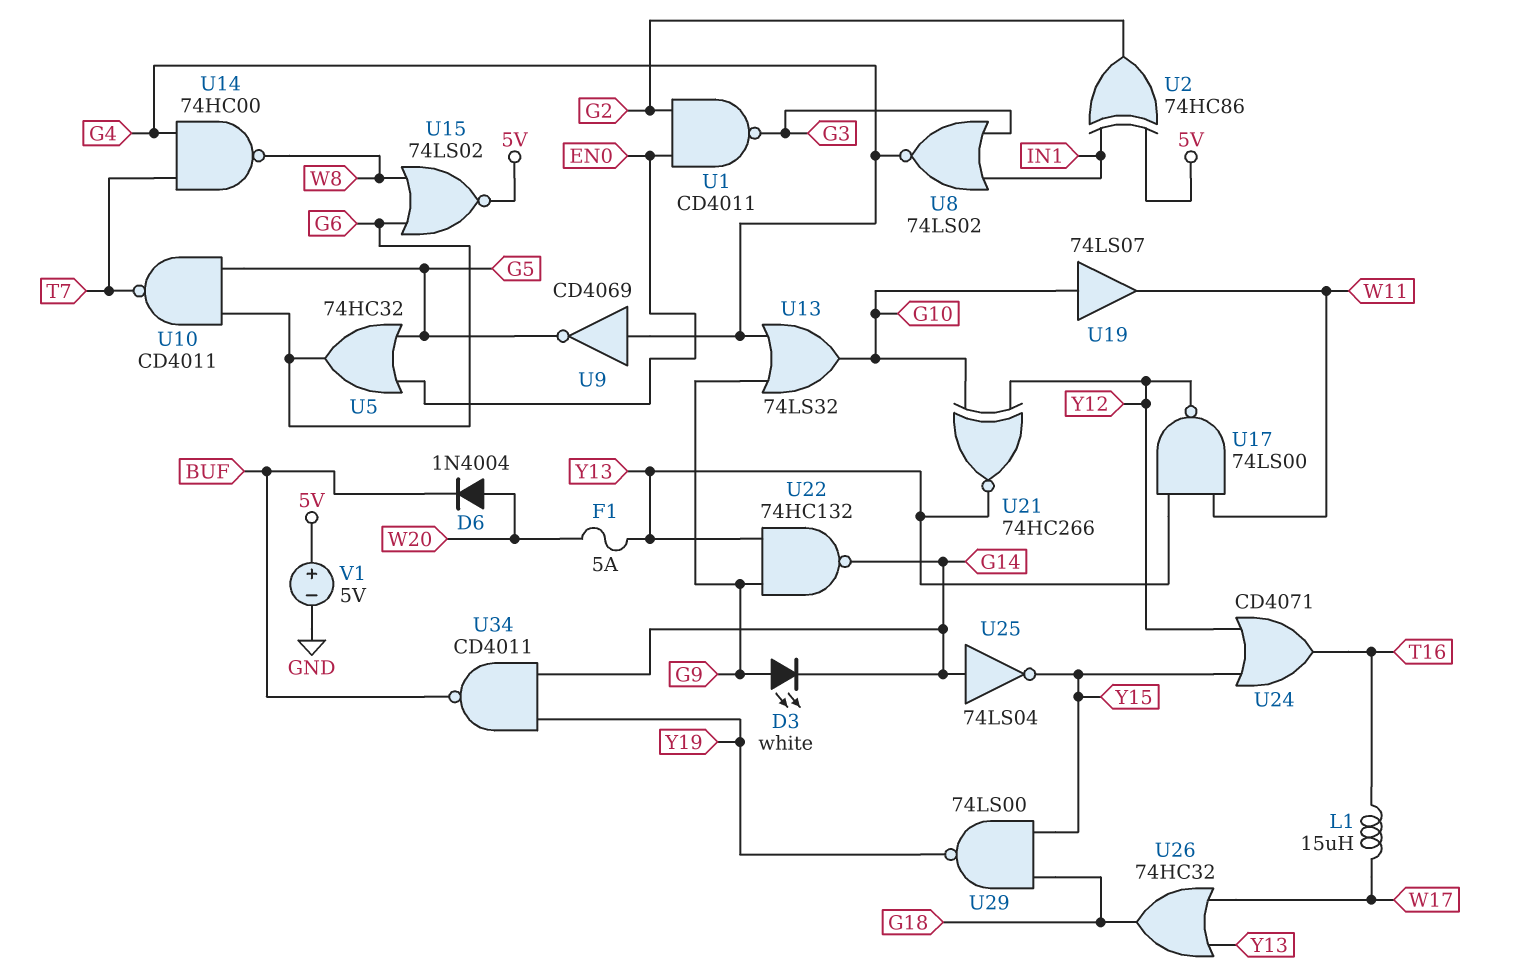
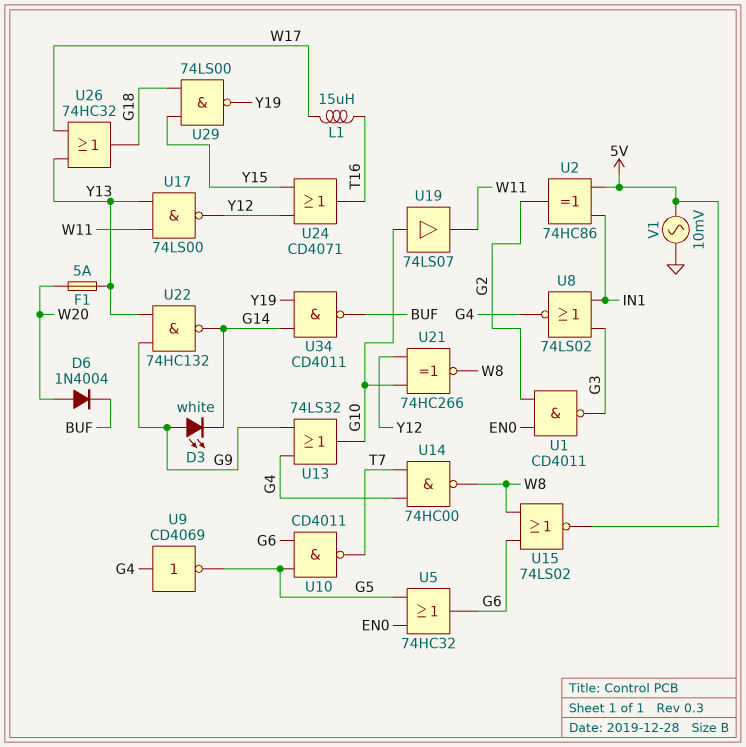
U21: XNOR 74HC266 (in G10, in Y12, out Y13) -> XNOR 74HC266 (in G10, in Y12, out W8)
U25: NOT 74LS04 (in G14, out Y15) -> none
V1: 5V (plus 5V, minus GND) -> AC 10mV (5V, GND)

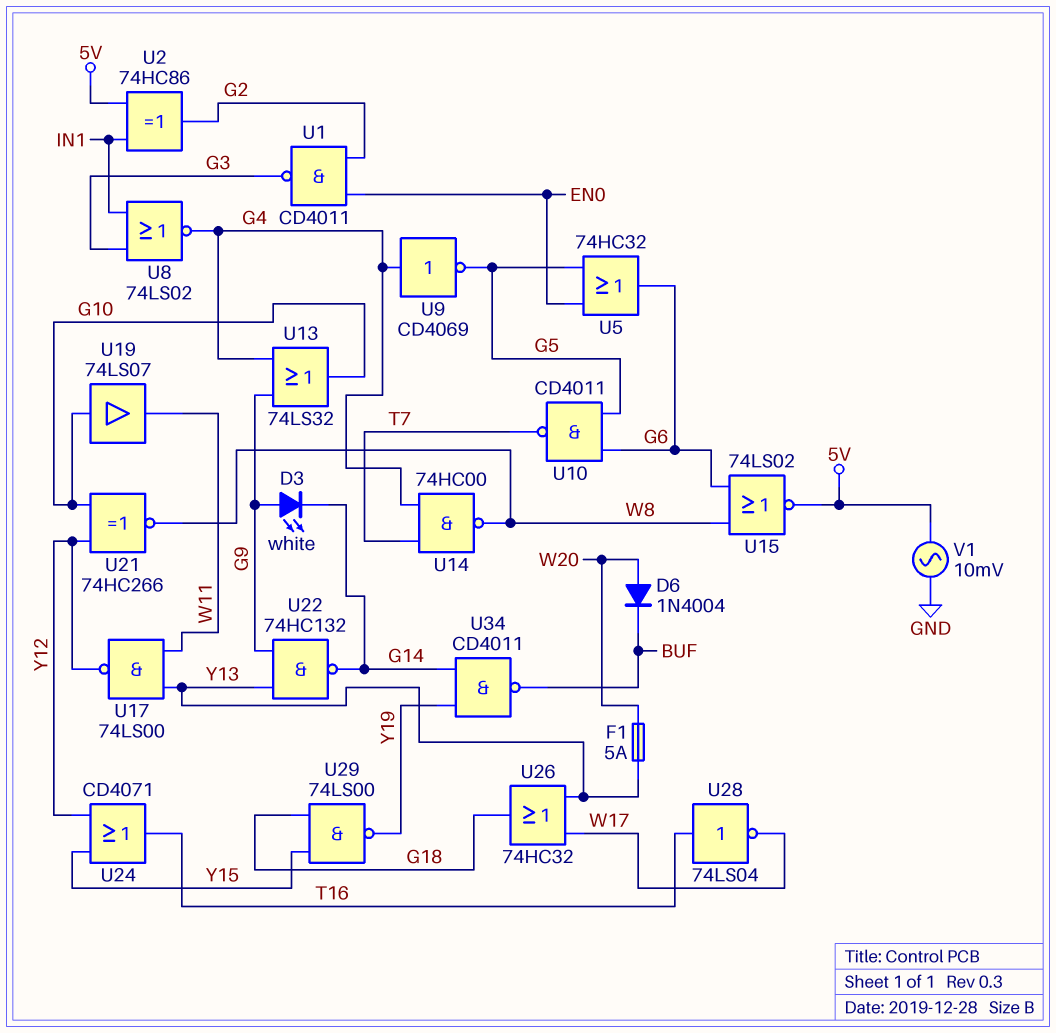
L1: 15uH (T16, W17) -> none
U28: none -> NOT 74LS04 (in T16, out W17)

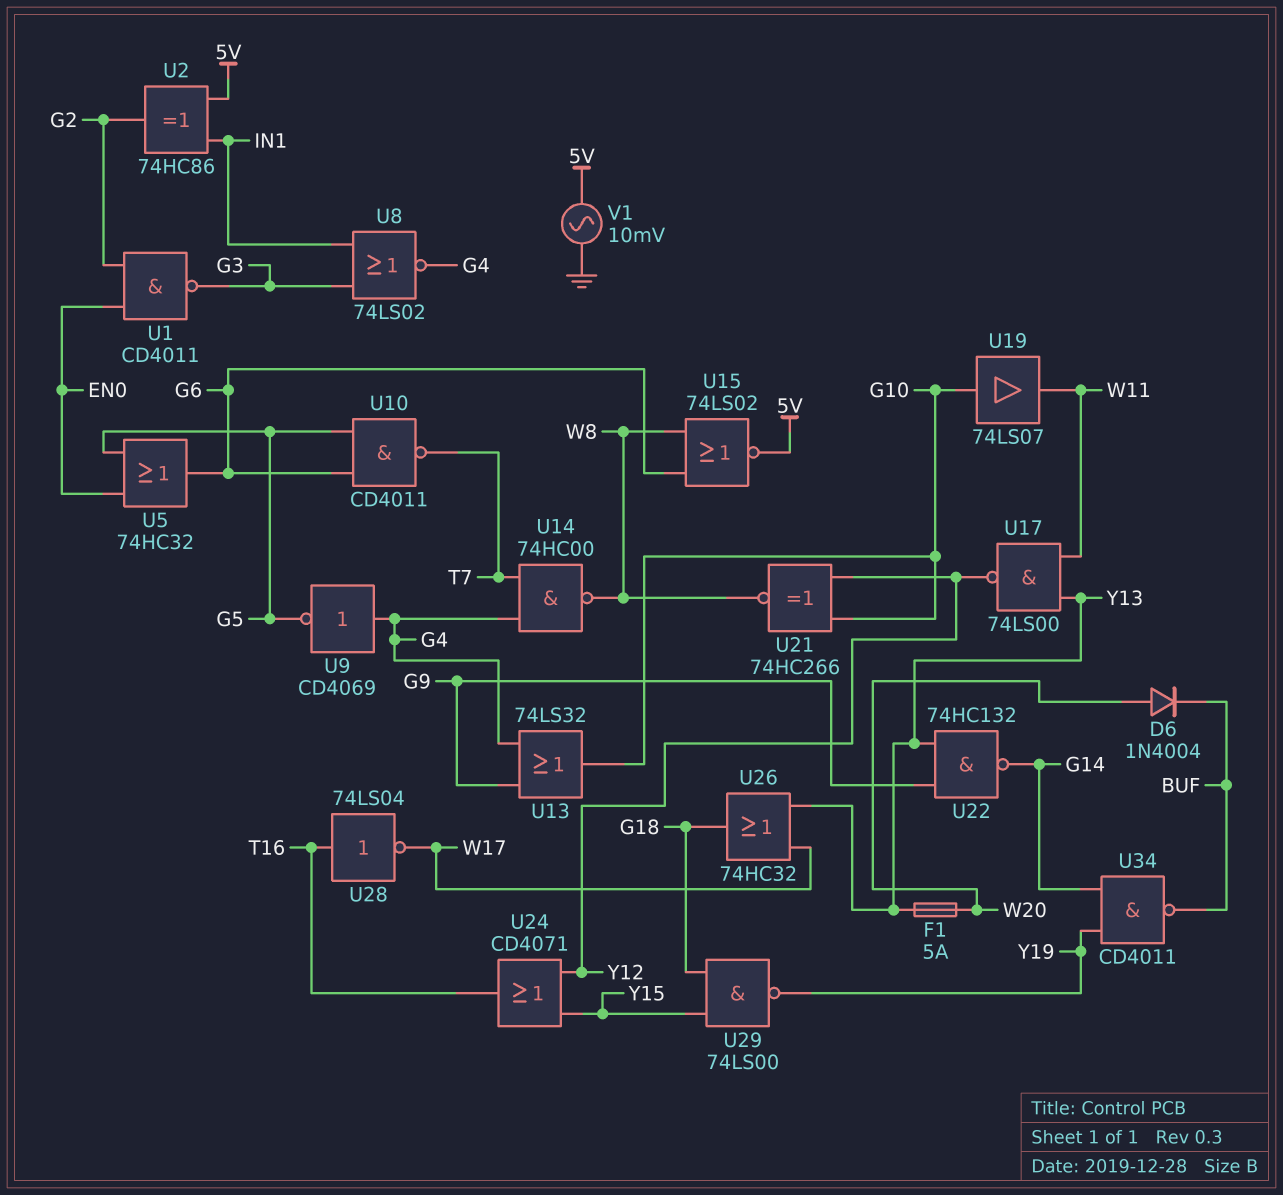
D3: LED white (A G9, K G14) -> none

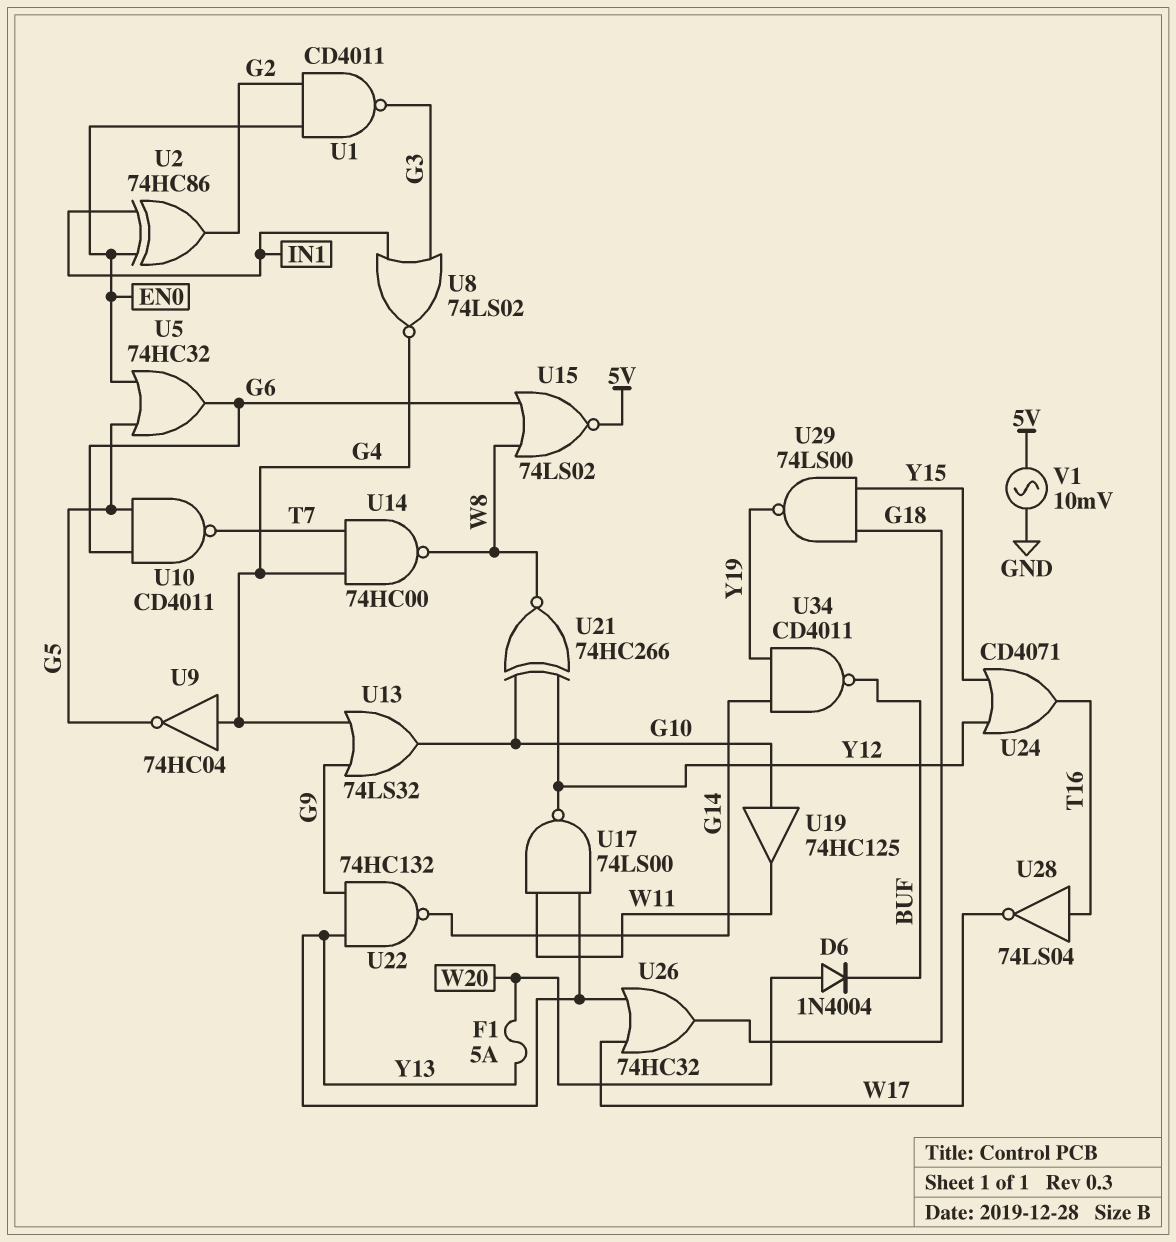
U2: XOR 74HC86 (in 5V, in IN1, out G2) -> XOR 74HC86 (in EN0, in IN1, out G2)
U9: NOT CD4069 (in G4, out G5) -> NOT 74HC04 (in G4, out G5)
U19: buffer 74LS07 (in G10, out W11) -> buffer 74HC125 (in G10, out W11)

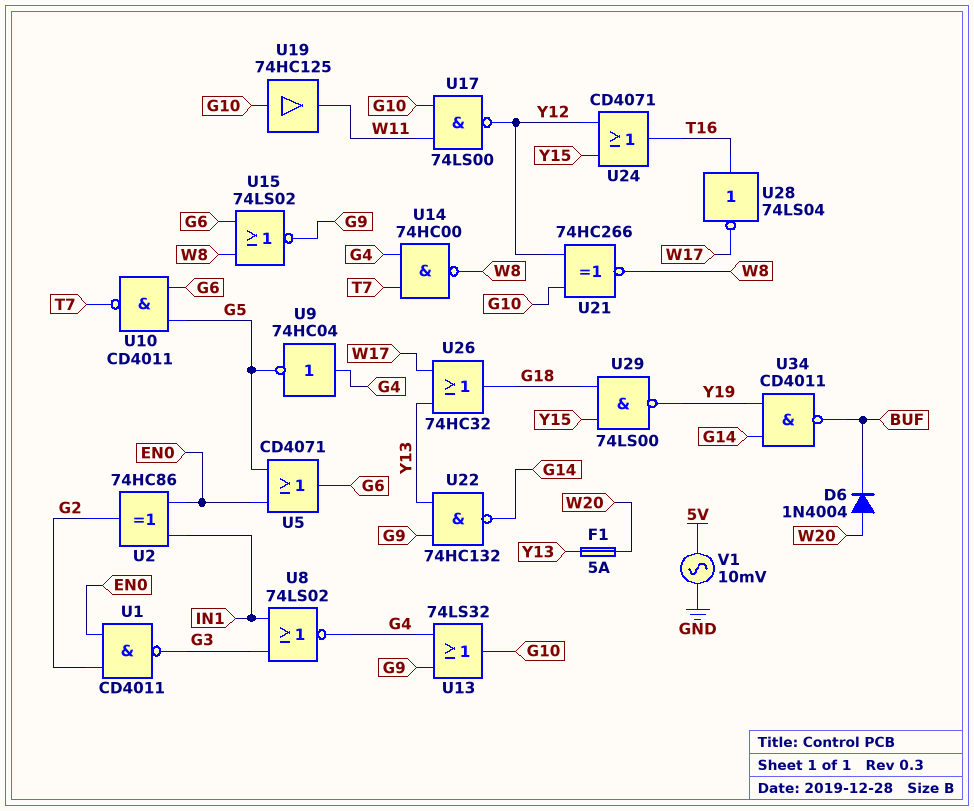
U5: OR 74HC32 (in EN0, in G5, out G6) -> OR CD4071 (in EN0, in G5, out G6)
U15: NOR 74LS02 (in G6, in W8, out 5V) -> NOR 74LS02 (in G6, in W8, out G9)
U17: NAND 74LS00 (in W11, in Y13, out Y12) -> NAND 74LS00 (in G10, in W11, out Y12)

